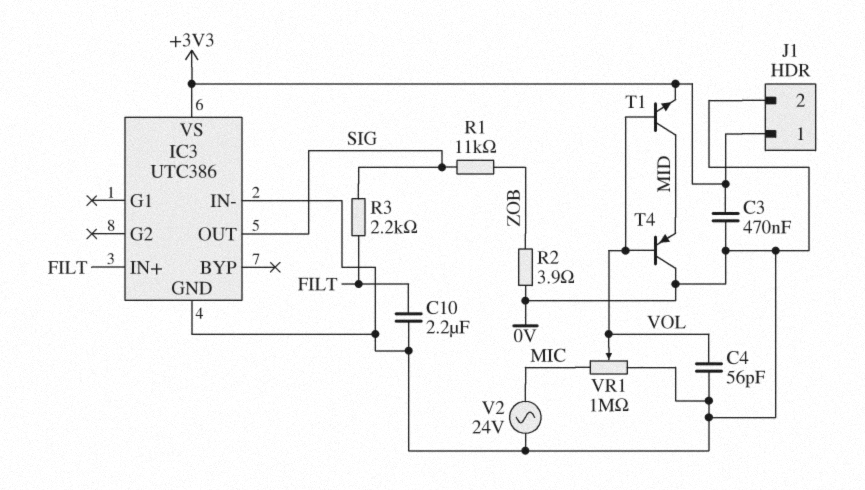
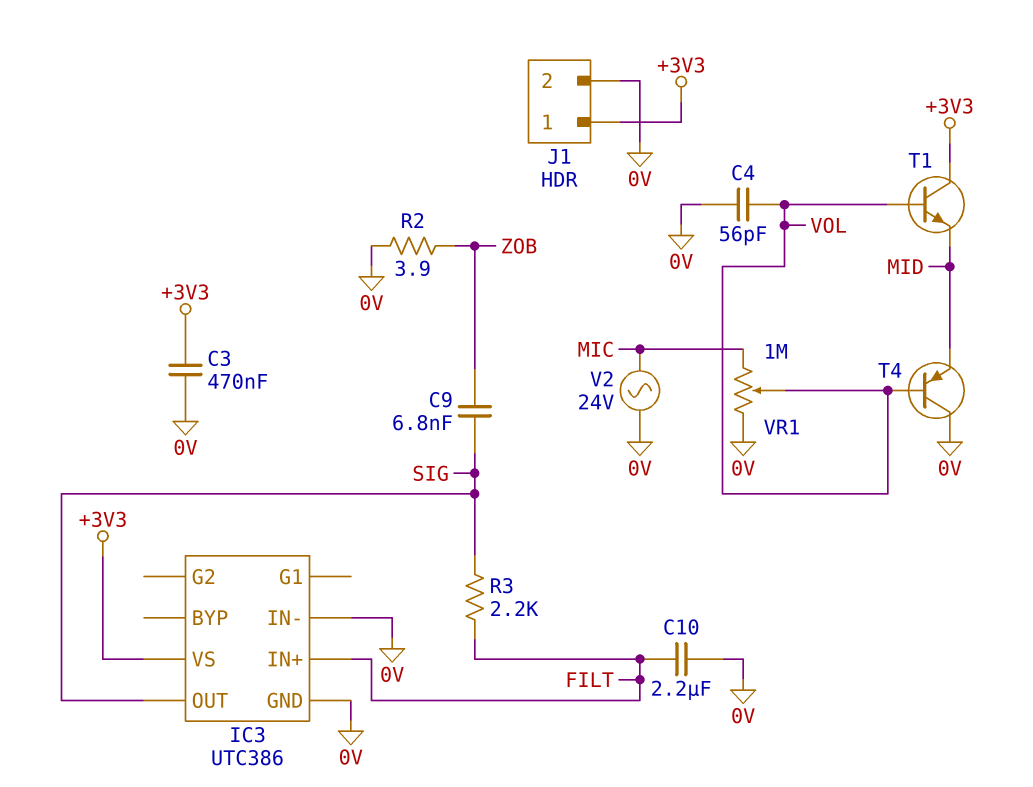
C9: none -> 6.8nF (SIG, ZOB)
R1: 11k (SIG, ZOB) -> none
T1: NPN (B VOL, C MID, E +3V3) -> NPN (B VOL, C +3V3, E MID)

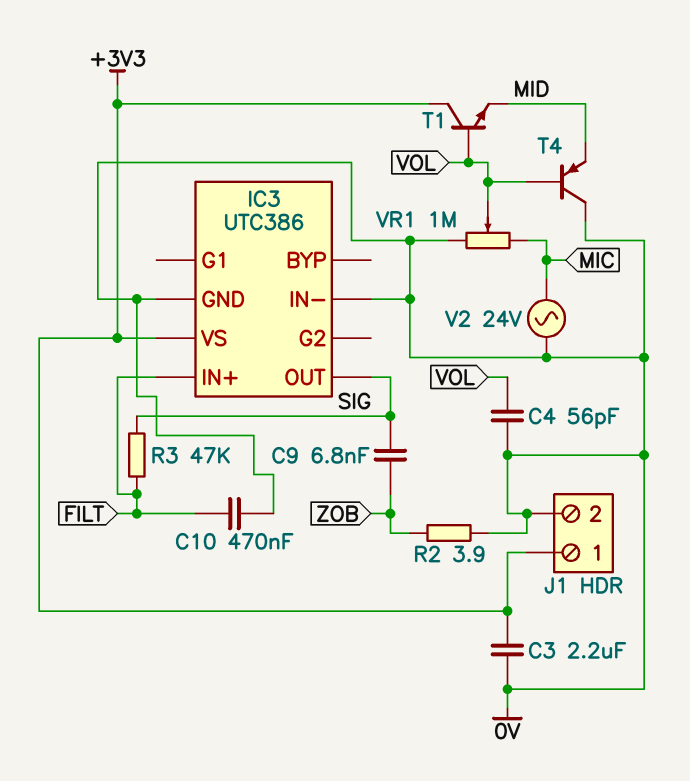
C3: 470nF (+3V3, 0V) -> 2.2uF (+3V3, 0V)
C10: 2.2uF (0V, FILT) -> 470nF (0V, FILT)
R3: 2.2k (FILT, SIG) -> 47k (FILT, SIG)

